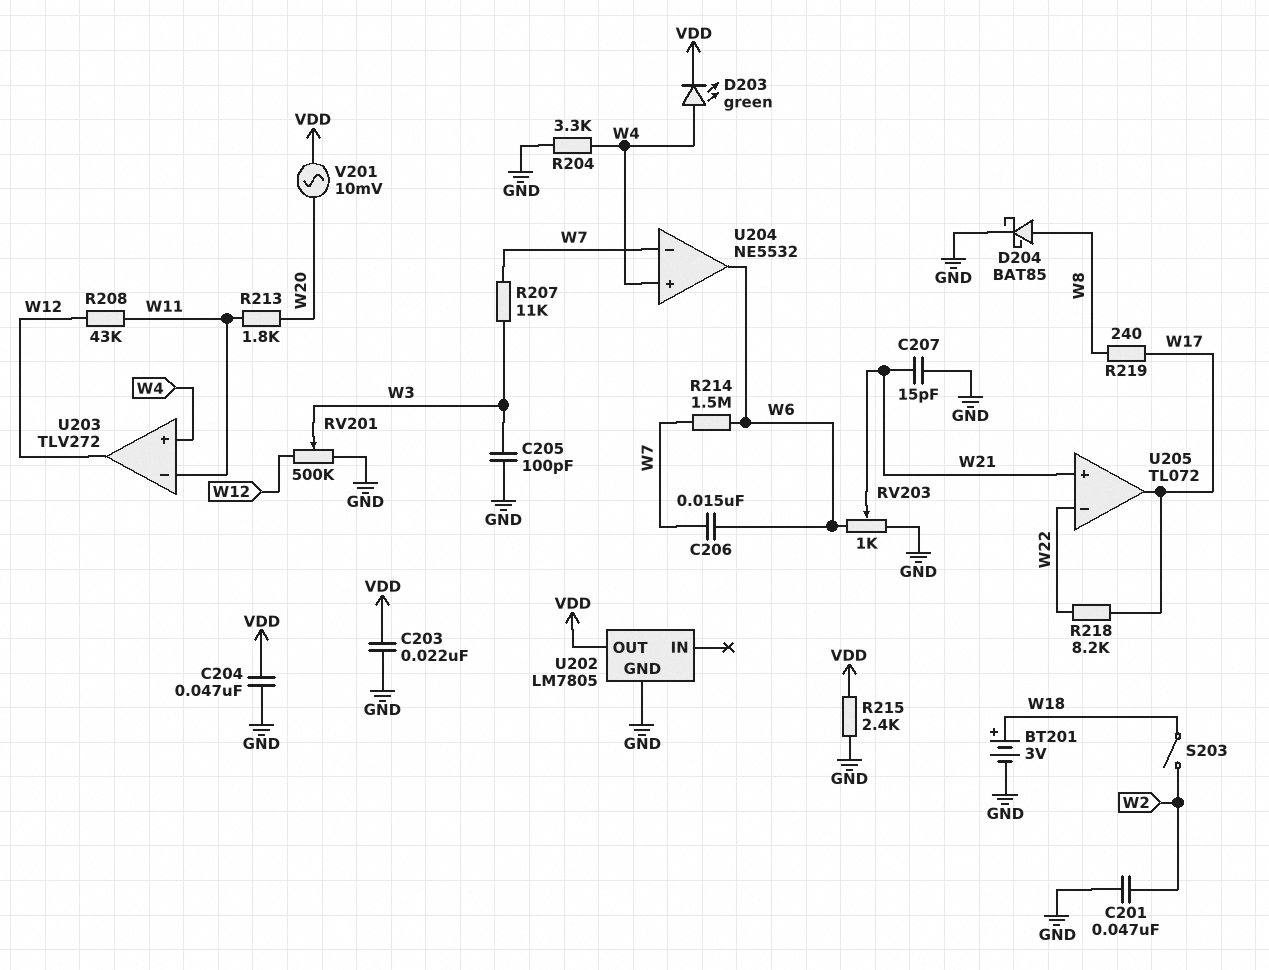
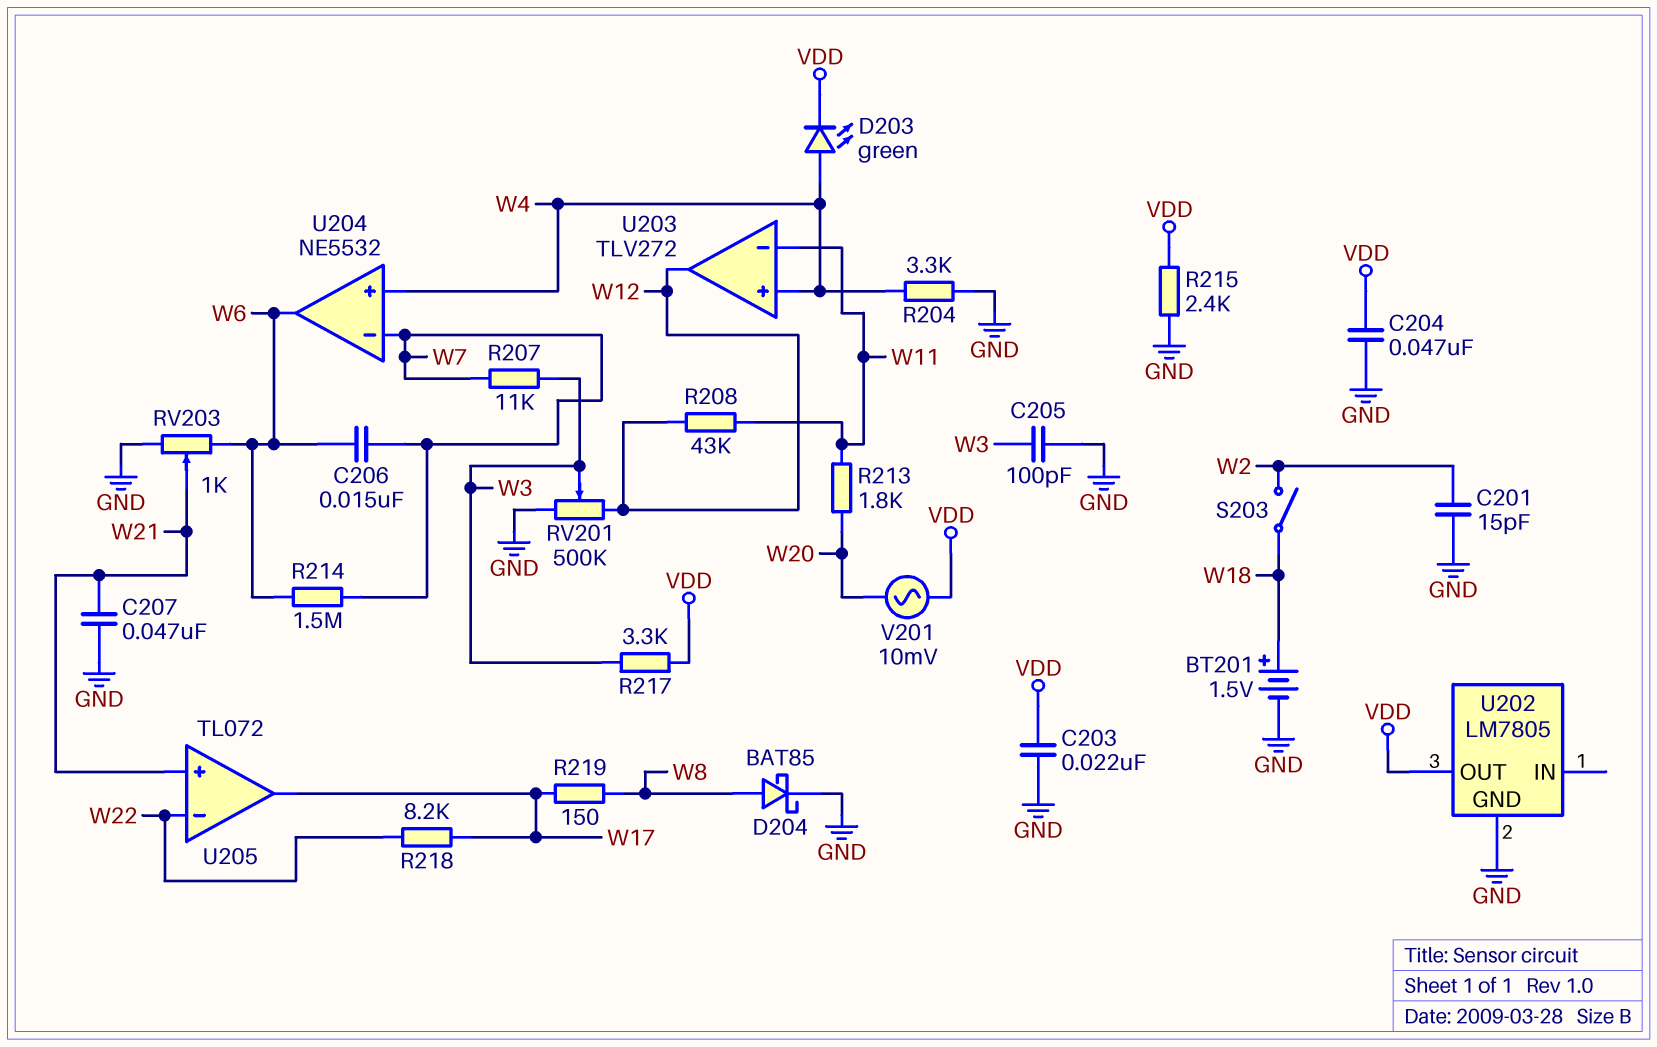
BT201: 3V (plus W18, minus GND) -> 1.5V (plus W18, minus GND)
C201: 47nF (GND, W2) -> 15pF (GND, W2)
C207: 15pF (GND, W21) -> 47nF (GND, W21)
R217: none -> 3.3k (VDD, W3)
R219: 240 (W8, W17) -> 150 (W8, W17)

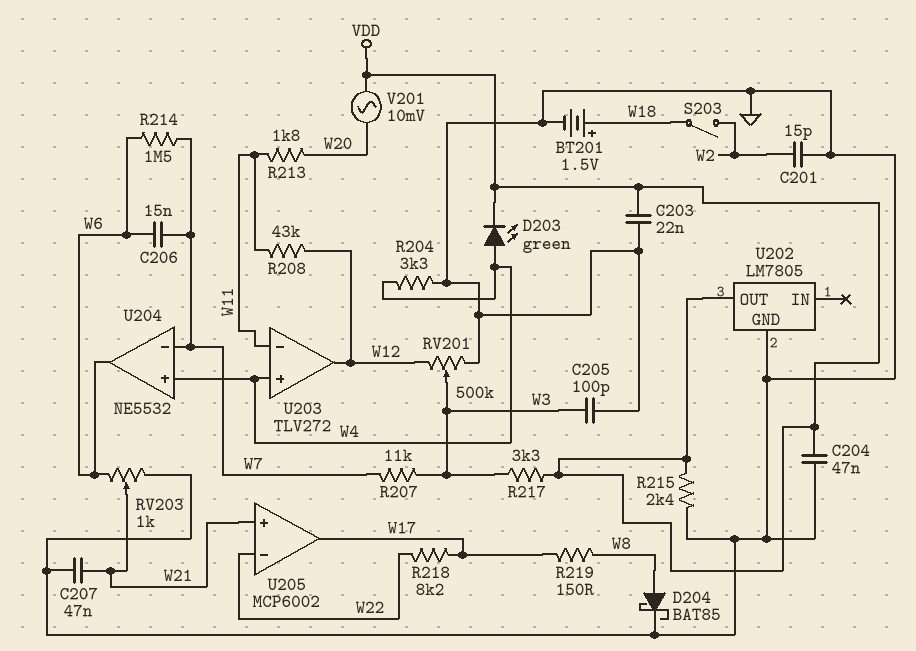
U205: TL072 -> MCP6002

